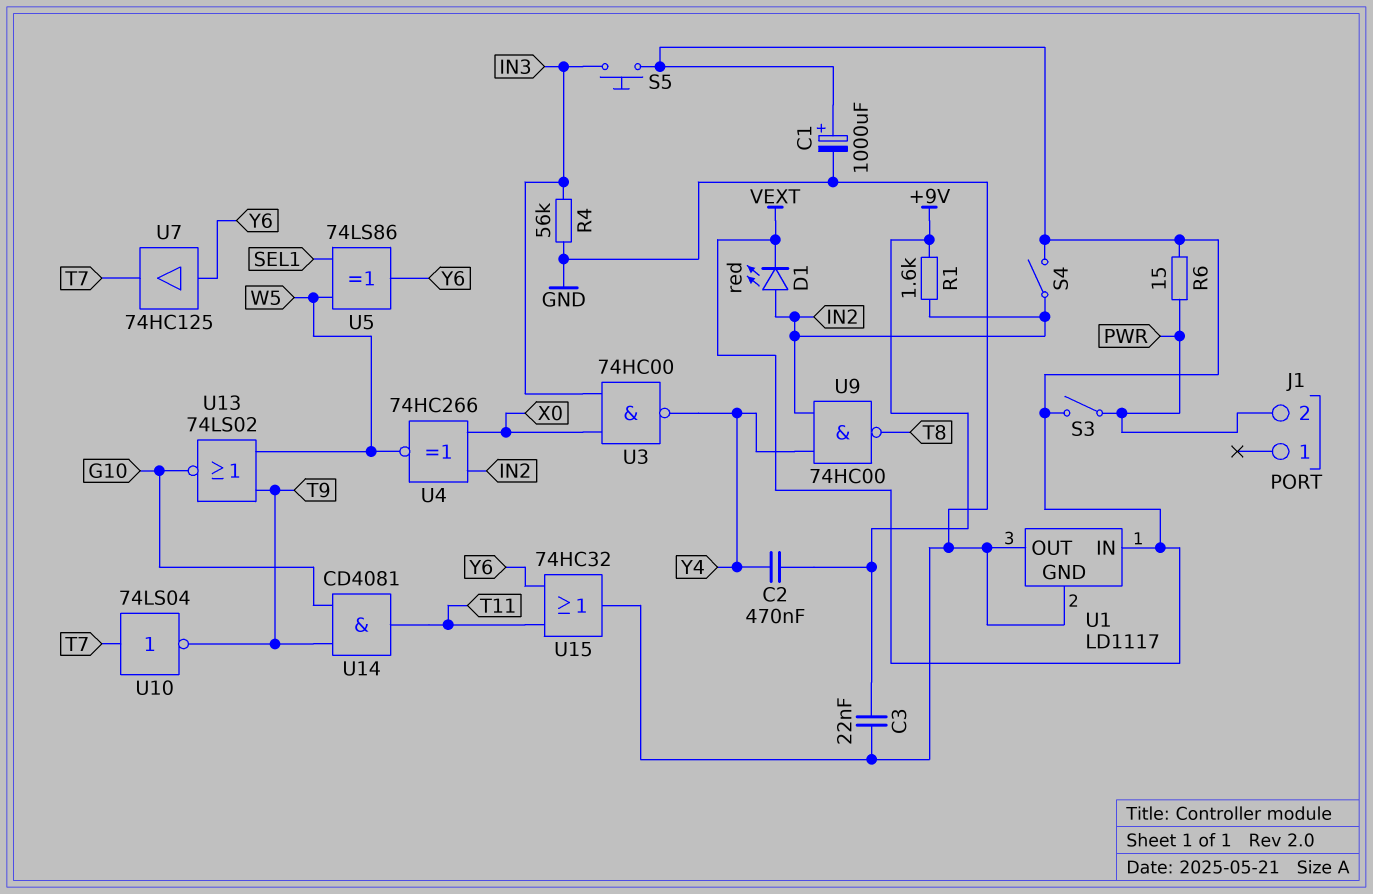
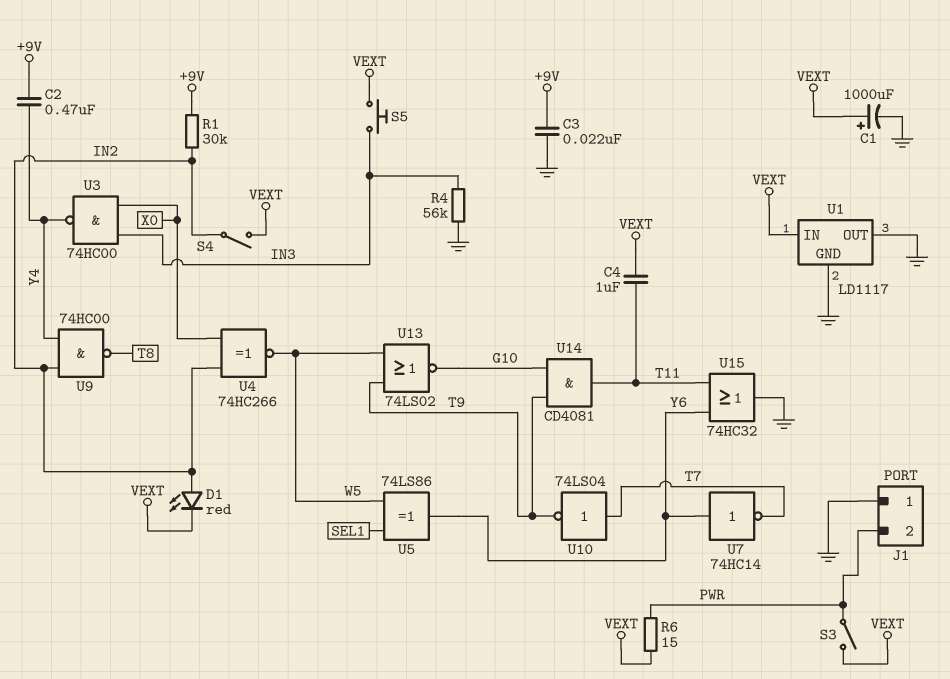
C4: none -> 1uF (T11, VEXT)
J1 pin 1: none -> GND
R1: 1.6k (+9V, IN2) -> 30k (+9V, IN2)
U7: buffer 74HC125 (in Y6, out T7) -> NOT 74HC14 (in Y6, out T7)

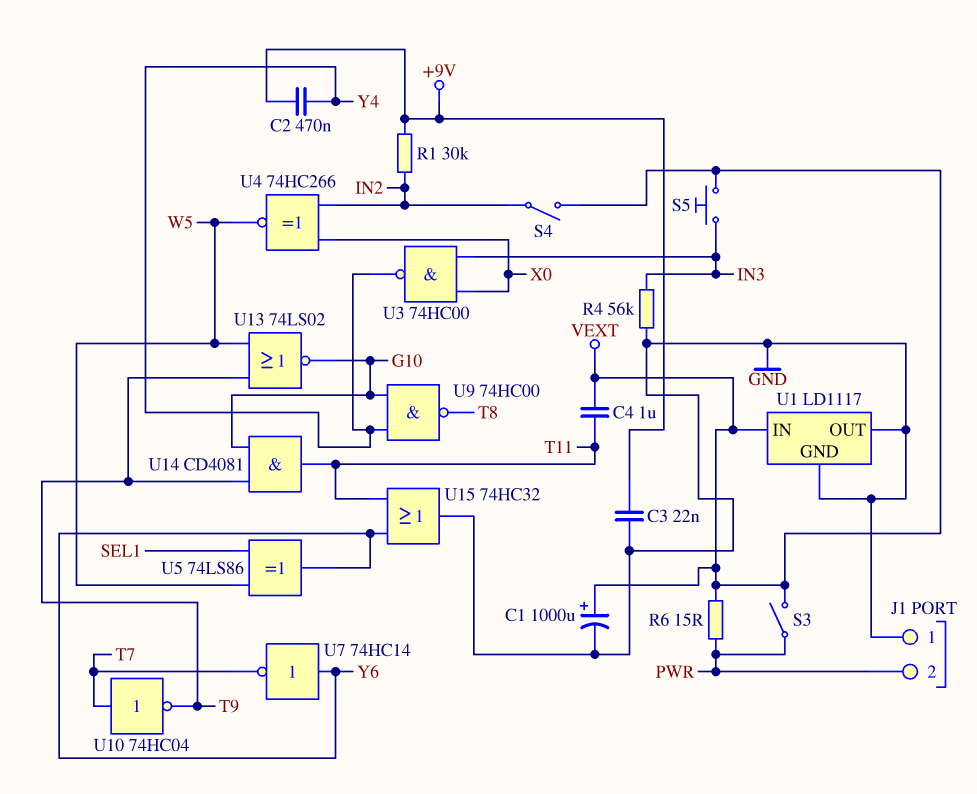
D1: LED red (A IN2, K VEXT) -> none
U9: NAND 74HC00 (in IN2, in Y4, out T8) -> NAND 74HC00 (in G10, in Y4, out T8)
U10: NOT 74LS04 (in T7, out T9) -> NOT 74HC04 (in T7, out T9)

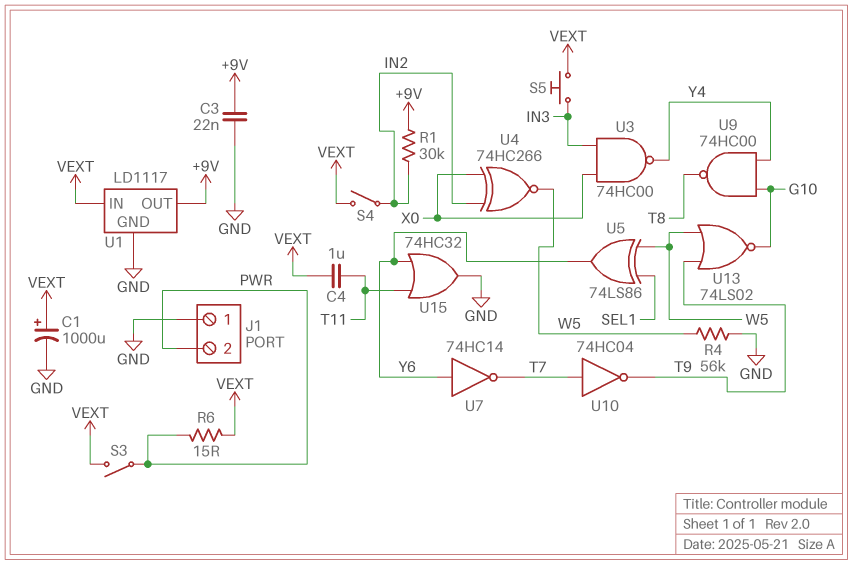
C2: 470nF (+9V, Y4) -> none
R4: 56k (GND, IN3) -> 56k (GND, W5)
U1 pin OUT: GND -> +9V
U14: AND CD4081 (in G10, in T9, out T11) -> none

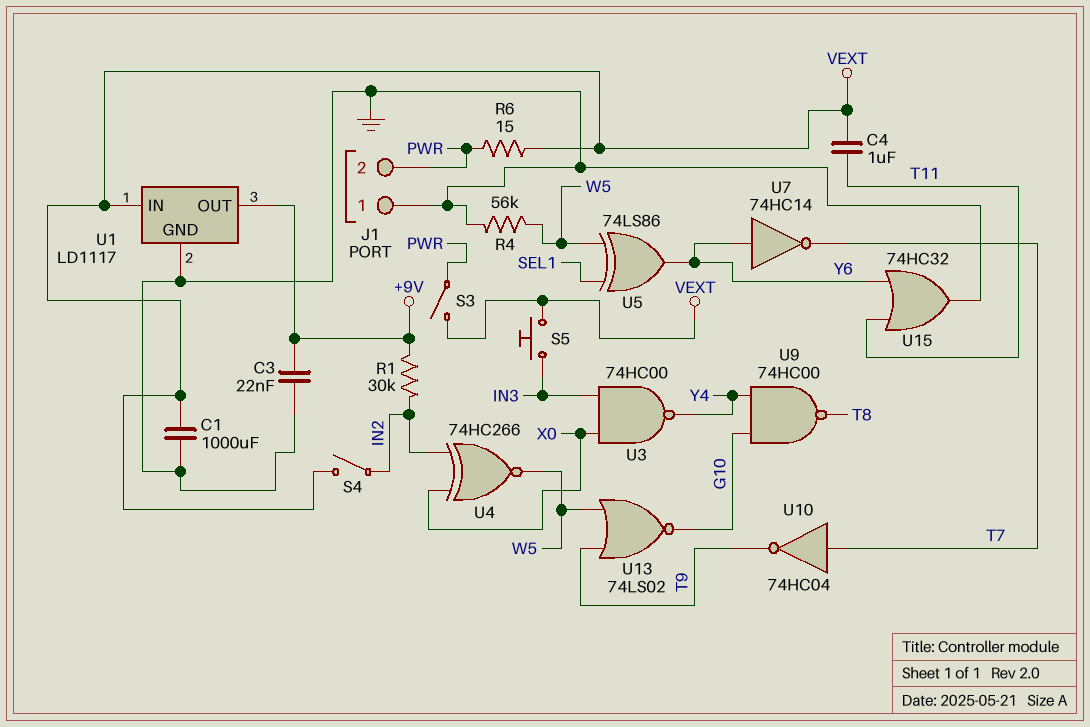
C1: 1000uF (plus VEXT, minus GND) -> 1000uF (GND, VEXT)

